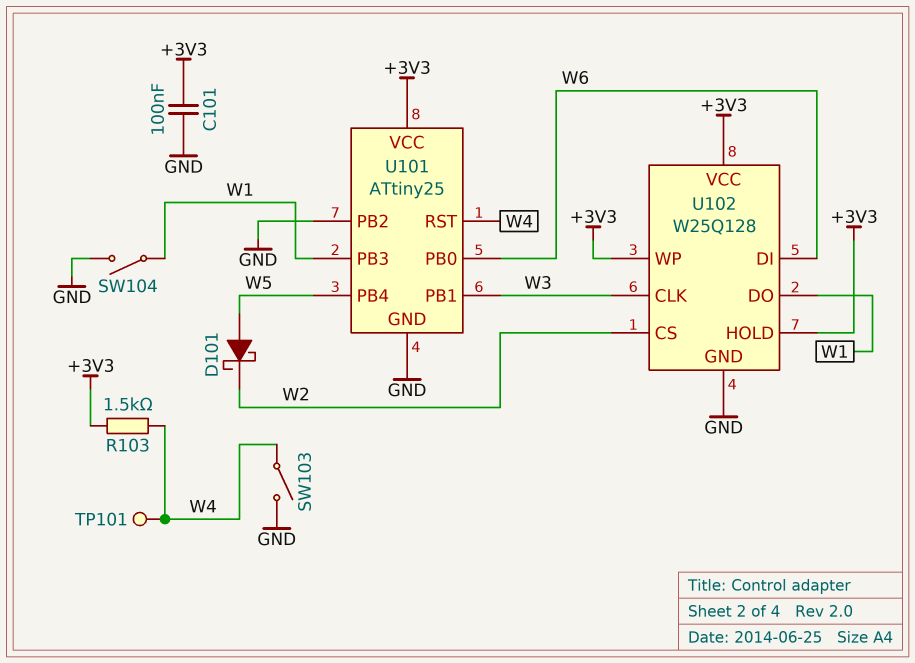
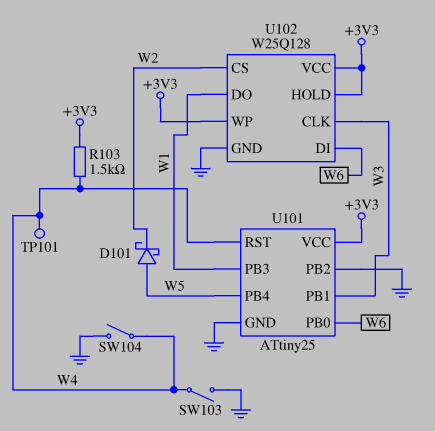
C101: 100nF (+3V3, GND) -> none
SW104: switch (GND, W1) -> switch (GND, W4)

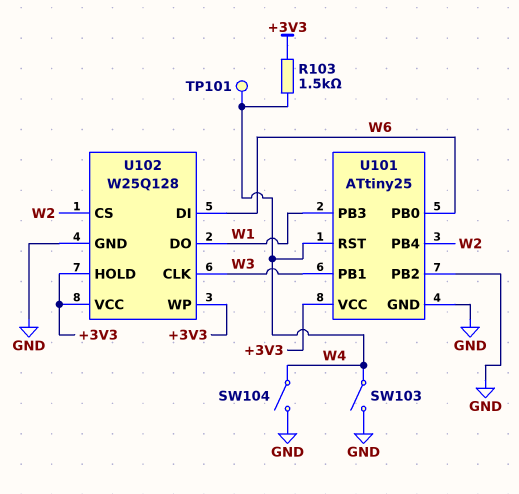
D101: schottky (A W5, K W2) -> none
U101 pin PB4: W5 -> W2

